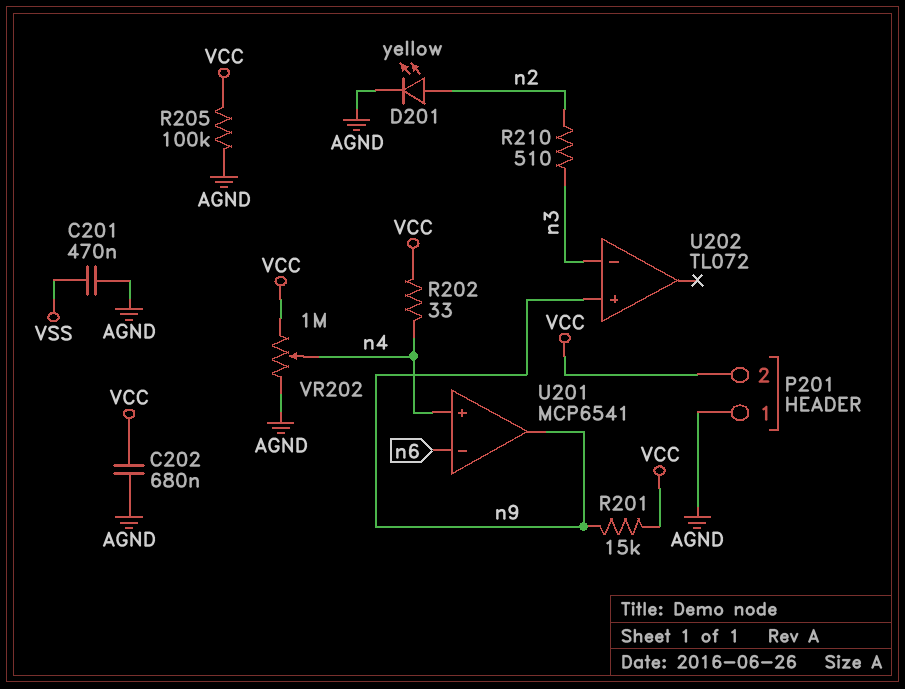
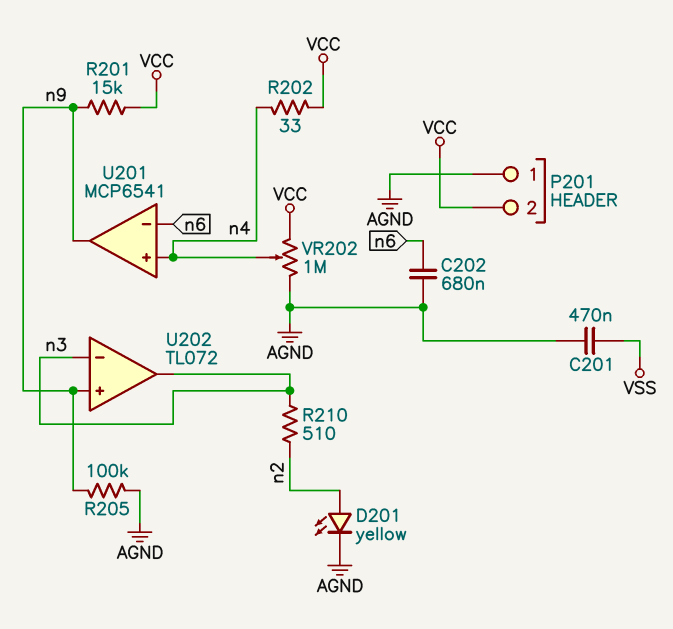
C202: 680nF (AGND, VCC) -> 680nF (AGND, n6)
R205: 100k (AGND, VCC) -> 100k (AGND, n9)
U202 pin out: none -> n3

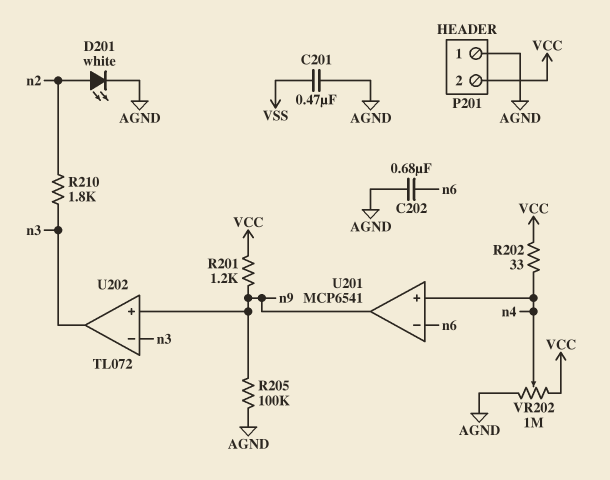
D201: LED yellow (A n2, K AGND) -> LED white (A n2, K AGND)
R201: 15k (VCC, n9) -> 1.2k (VCC, n9)
R210: 510 (n2, n3) -> 1.8k (n2, n3)

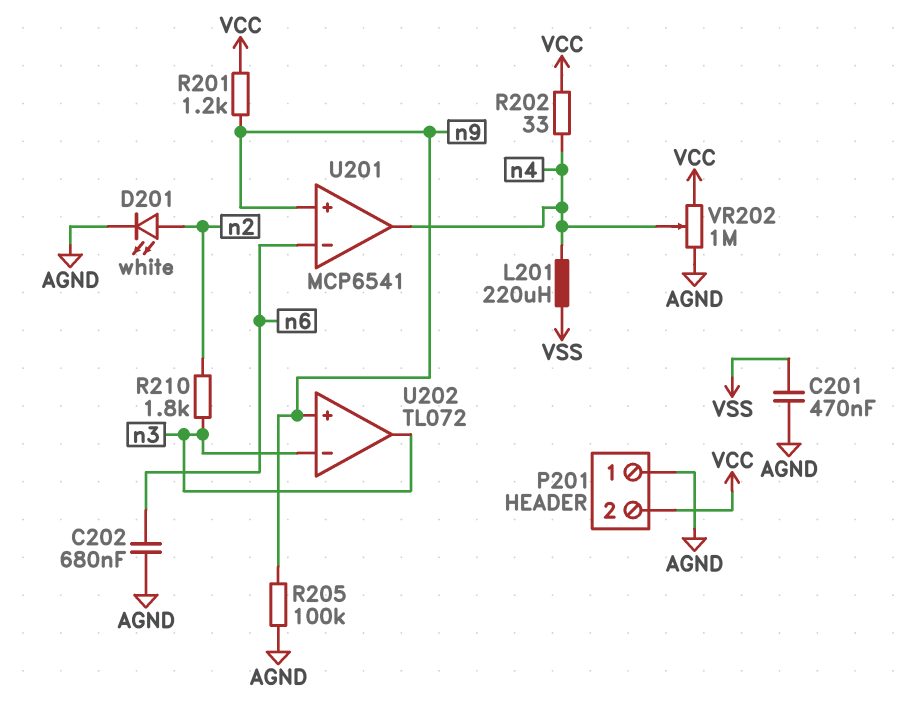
L201: none -> 220uH (VSS, n4)
U201 pin in+: n4 -> n9
U201 pin out: n9 -> n4

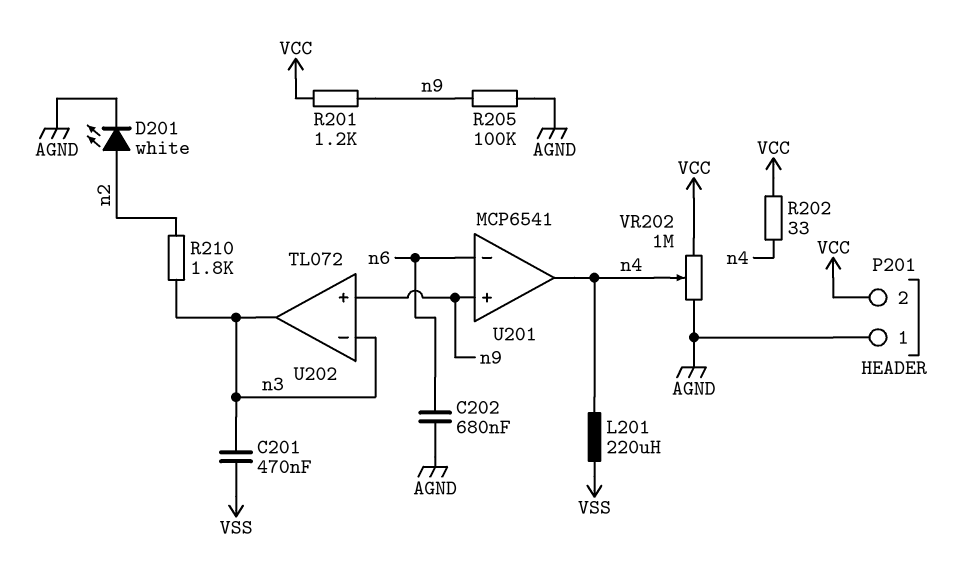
C201: 470nF (AGND, VSS) -> 470nF (VSS, n3)

